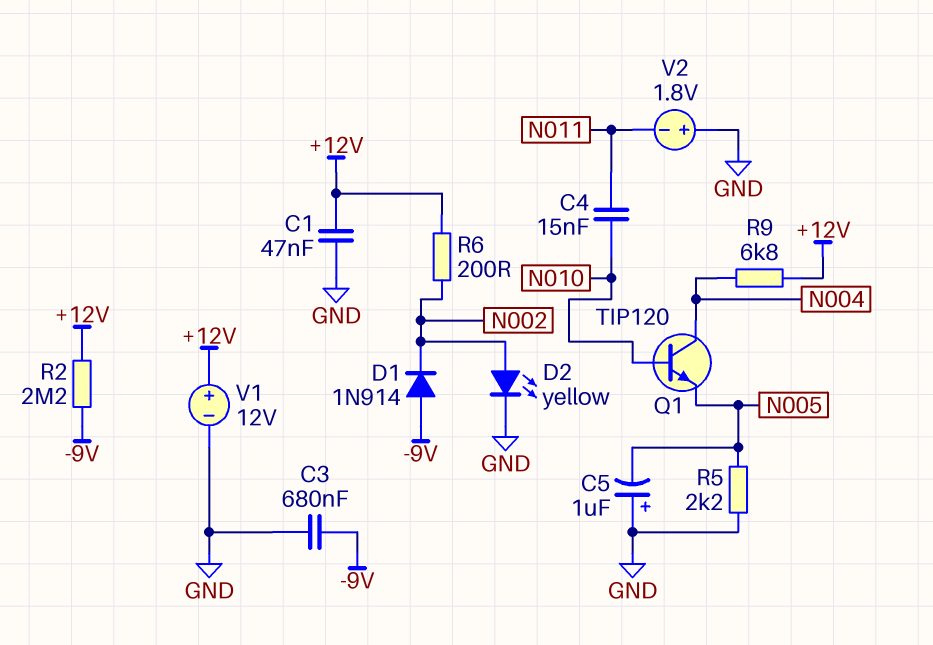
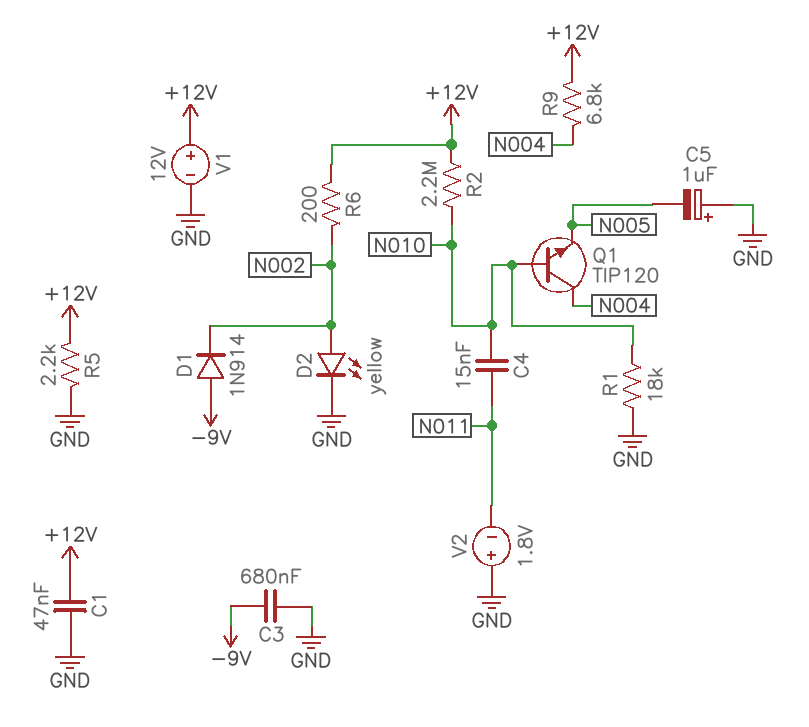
R1: none -> 18k (GND, N010)
R2: 2.2M (+12V, -9V) -> 2.2M (+12V, N010)
R5: 2.2k (GND, N005) -> 2.2k (+12V, GND)

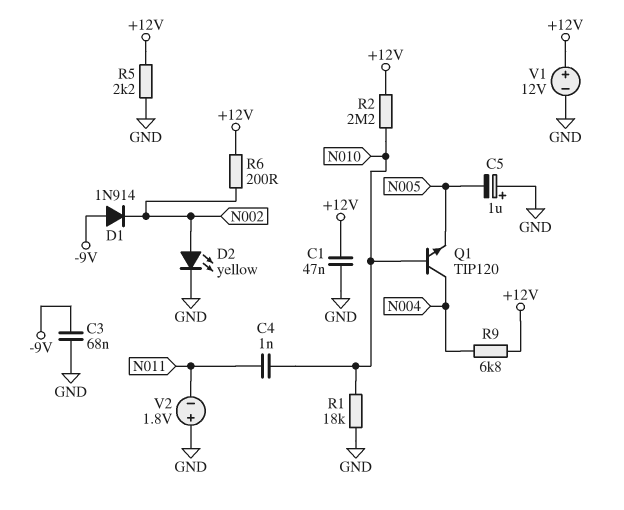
C3: 680nF (-9V, GND) -> 68nF (-9V, GND)
C4: 15nF (N010, N011) -> 1nF (N010, N011)

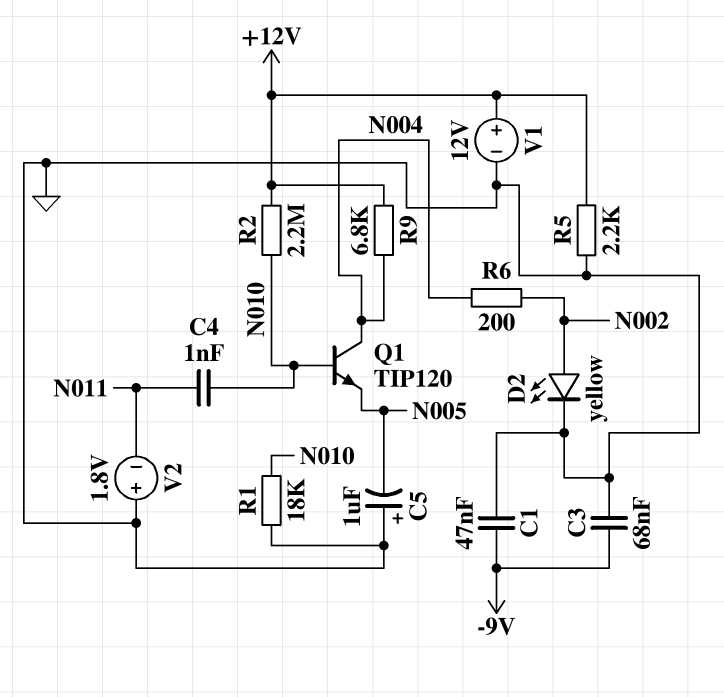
C1: 47nF (+12V, GND) -> 47nF (-9V, GND)
D1: diode 1N914 (A -9V, K N002) -> none
R6: 200 (+12V, N002) -> 200 (N002, N004)

